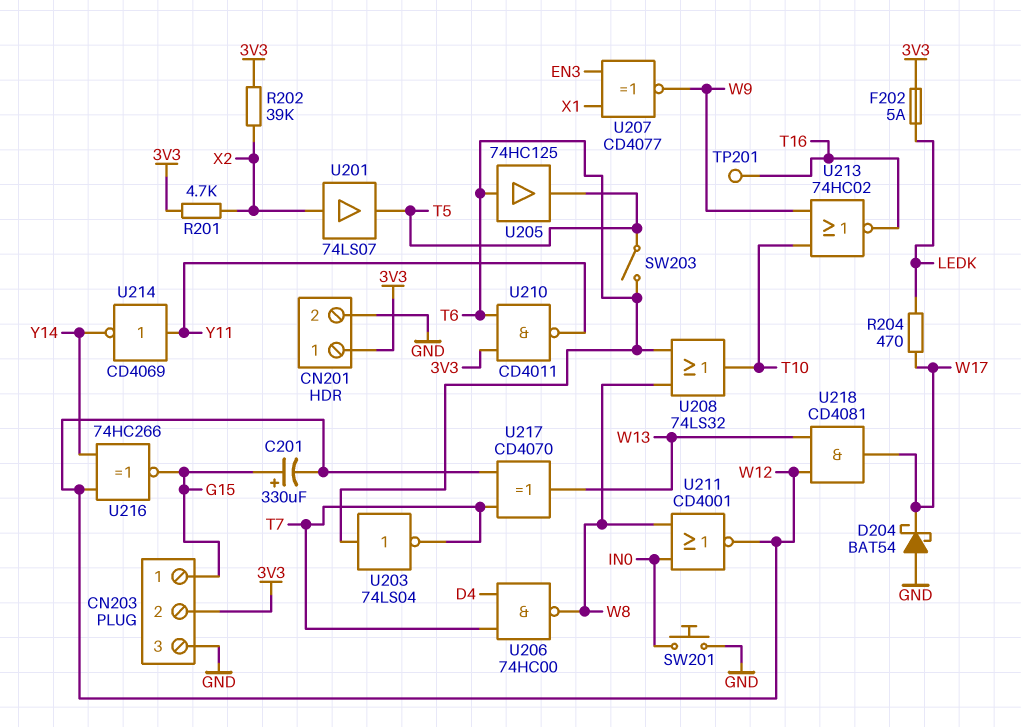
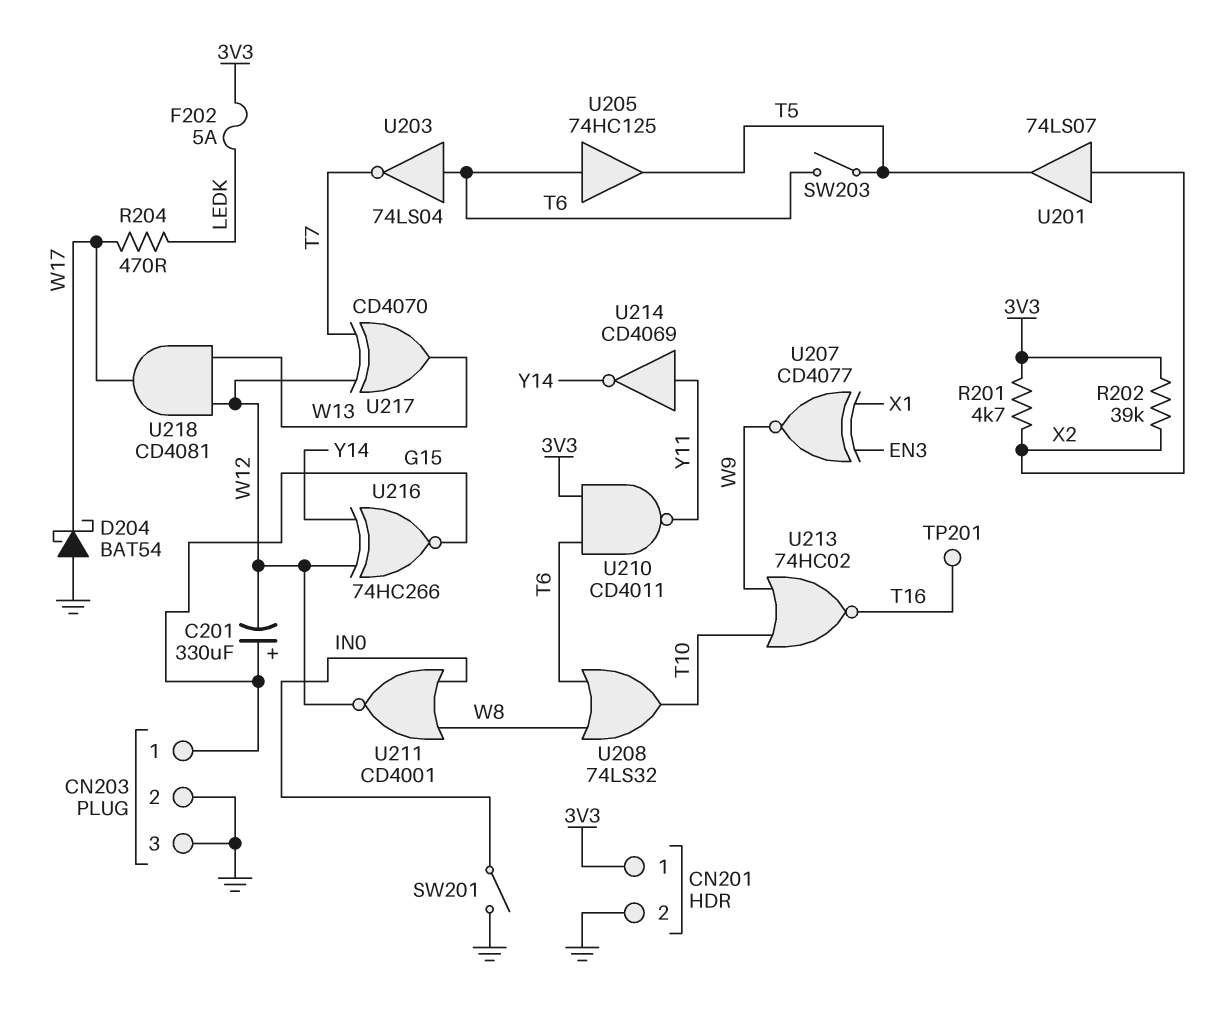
CN203 pin 2: 3V3 -> GND
SW201: button (GND, IN0) -> switch (GND, IN0)
U206: NAND 74HC00 (in D4, in T7, out W8) -> none

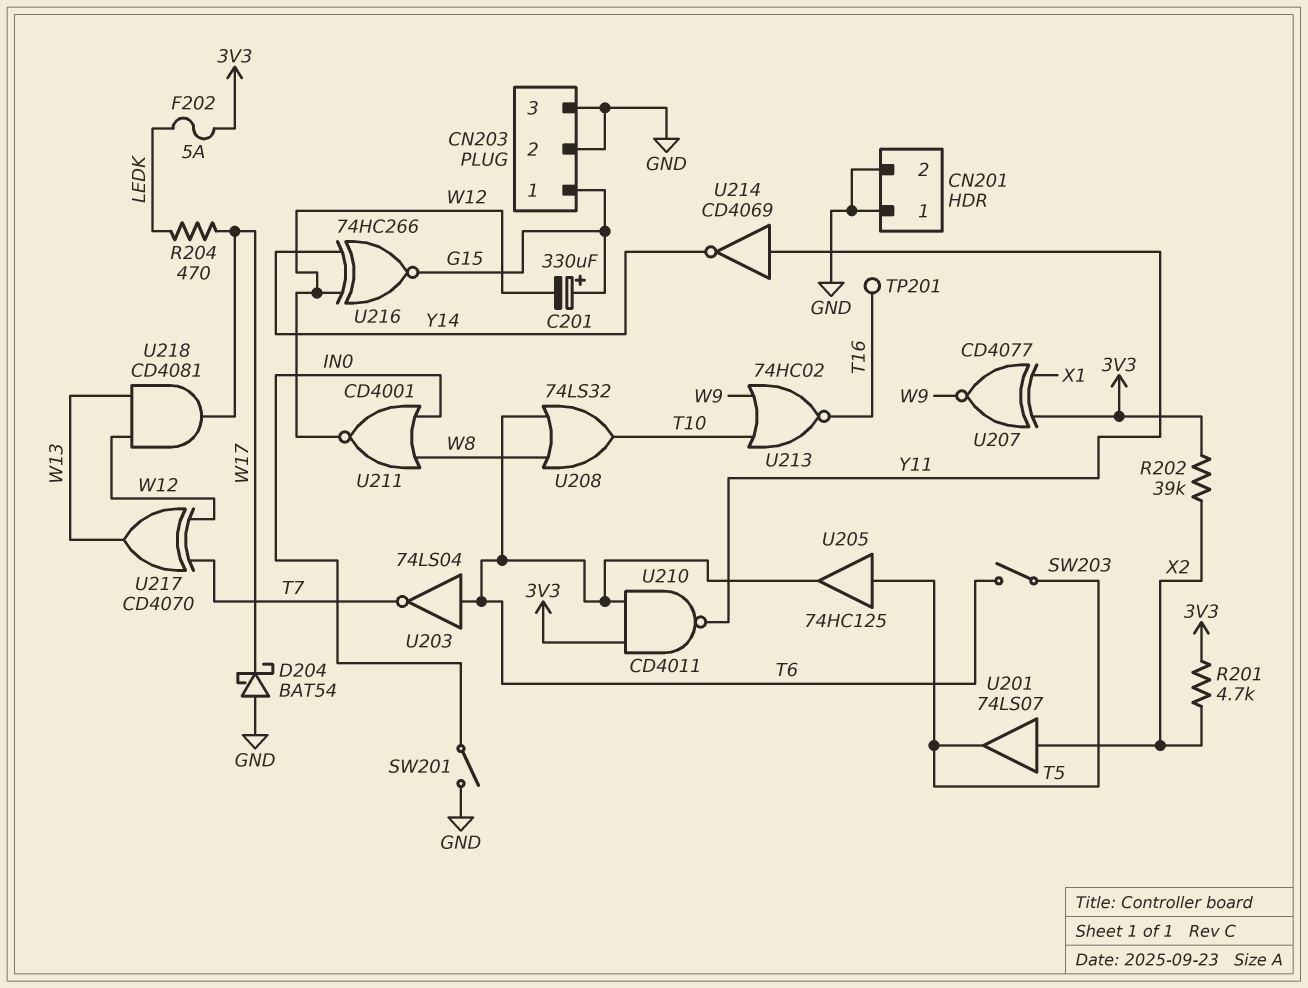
CN201 pin 1: 3V3 -> GND
U205: buffer 74HC125 (in T6, out T5) -> buffer 74HC125 (in T5, out T6)
U207: XNOR CD4077 (in EN3, in X1, out W9) -> XNOR CD4077 (in 3V3, in X1, out W9)

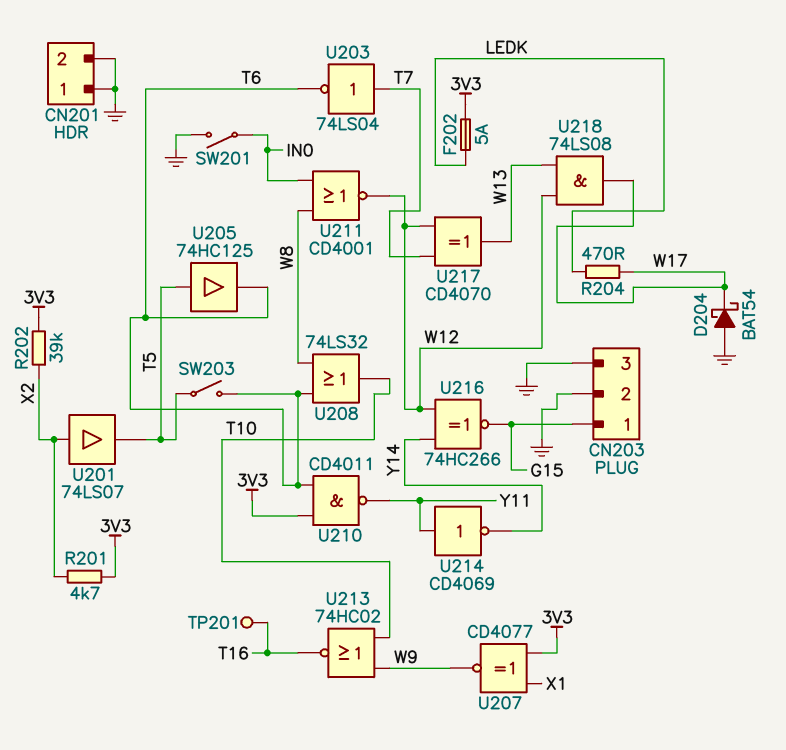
C201: 330uF (plus G15, minus W12) -> none
U203: NOT 74LS04 (in T6, out T7) -> NOT 74LS04 (in T7, out T6)
U218: AND CD4081 (in W12, in W13, out W17) -> AND 74LS08 (in W12, in W13, out W17)

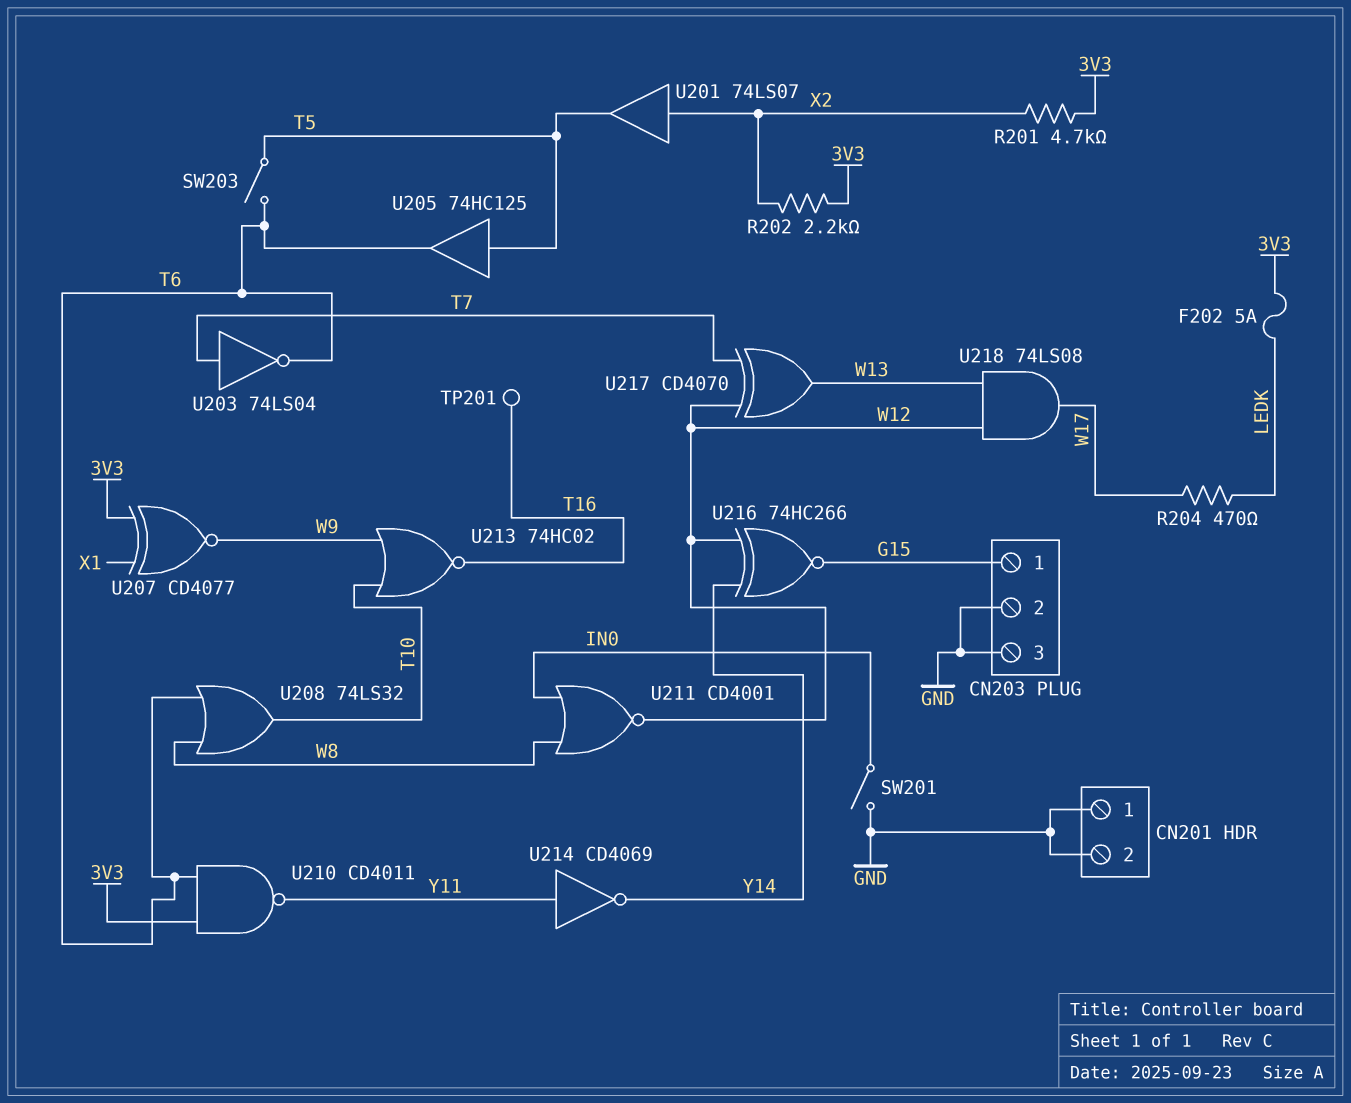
D204: schottky BAT54 (A GND, K W17) -> none
R202: 39k (3V3, X2) -> 2.2k (3V3, X2)

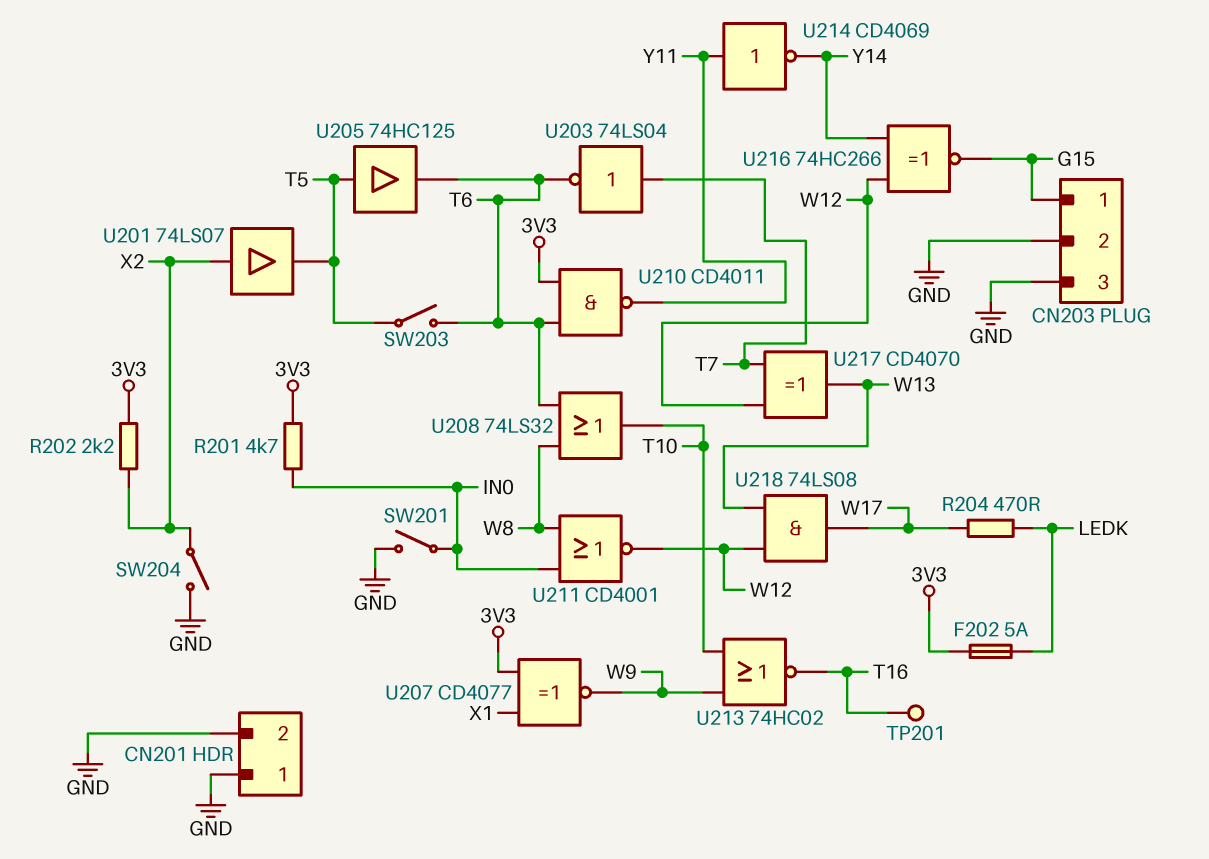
R201: 4.7k (3V3, X2) -> 4.7k (3V3, IN0)
SW204: none -> switch (GND, X2)

